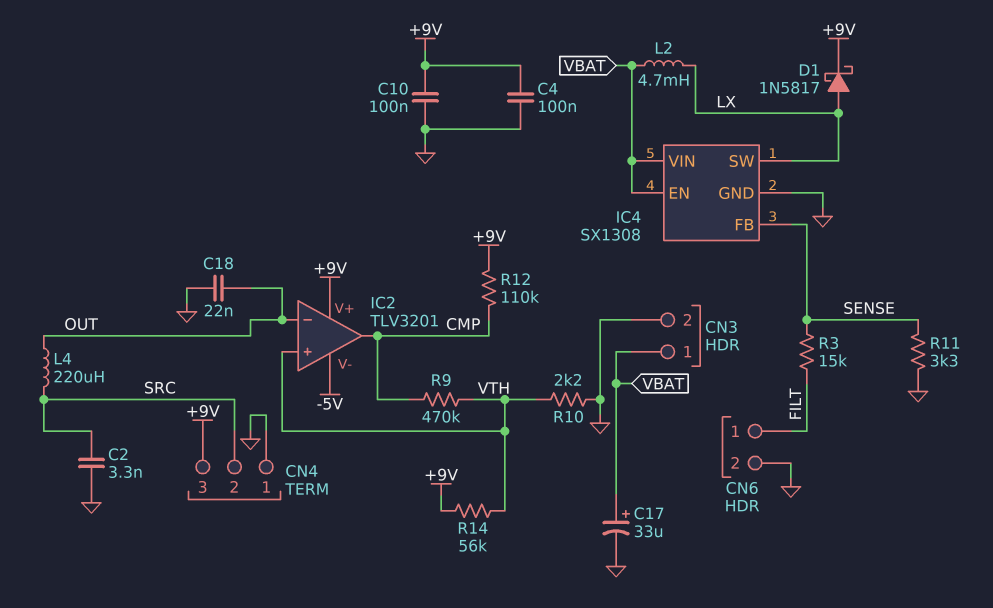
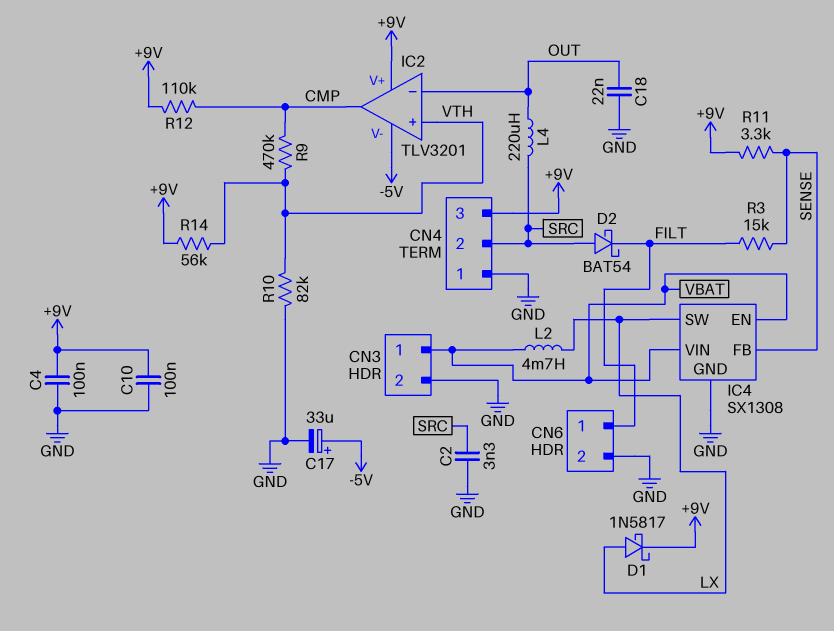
C17: 33uF (plus VBAT, minus GND) -> 33uF (plus -5V, minus GND)
D2: none -> schottky BAT54 (A SRC, K FILT)
R10: 2.2k (GND, VTH) -> 82k (GND, VTH)
R11: 3.3k (GND, SENSE) -> 3.3k (+9V, SENSE)

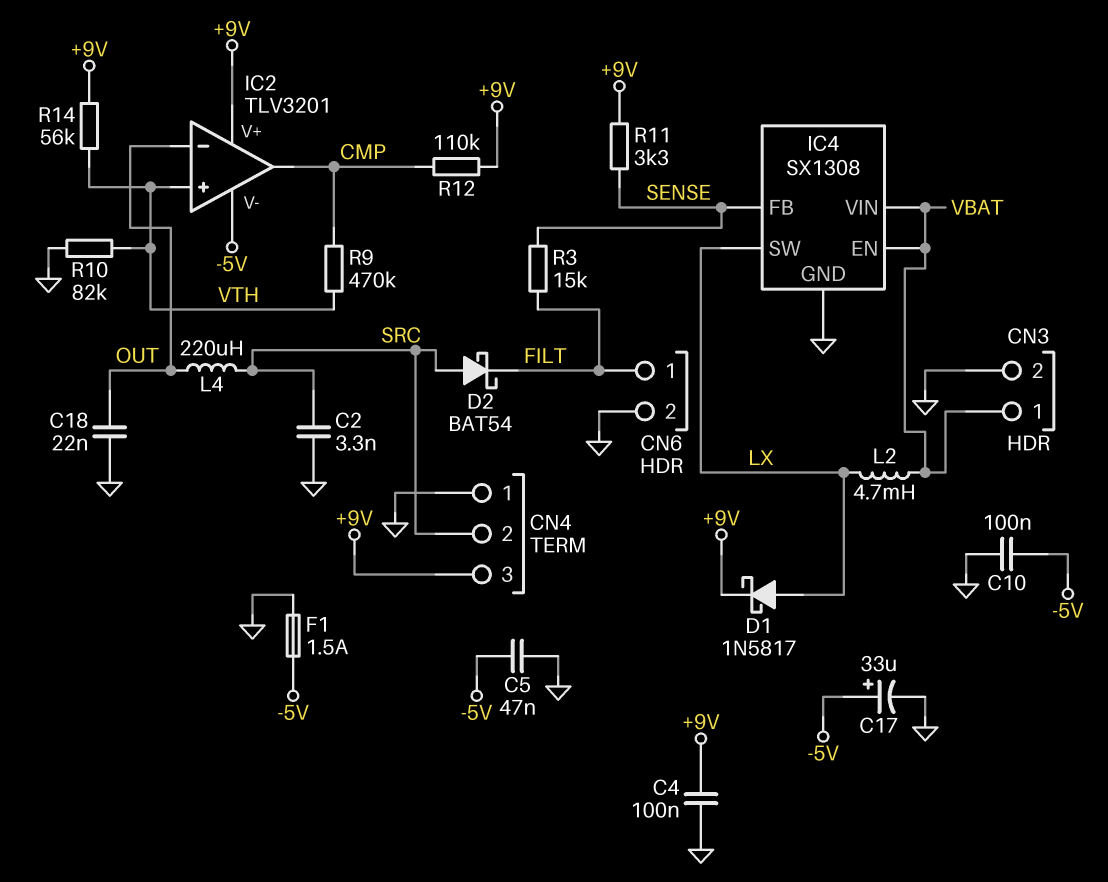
C5: none -> 47nF (-5V, GND)
C10: 100nF (+9V, GND) -> 100nF (-5V, GND)
F1: none -> 1.5A (-5V, GND)

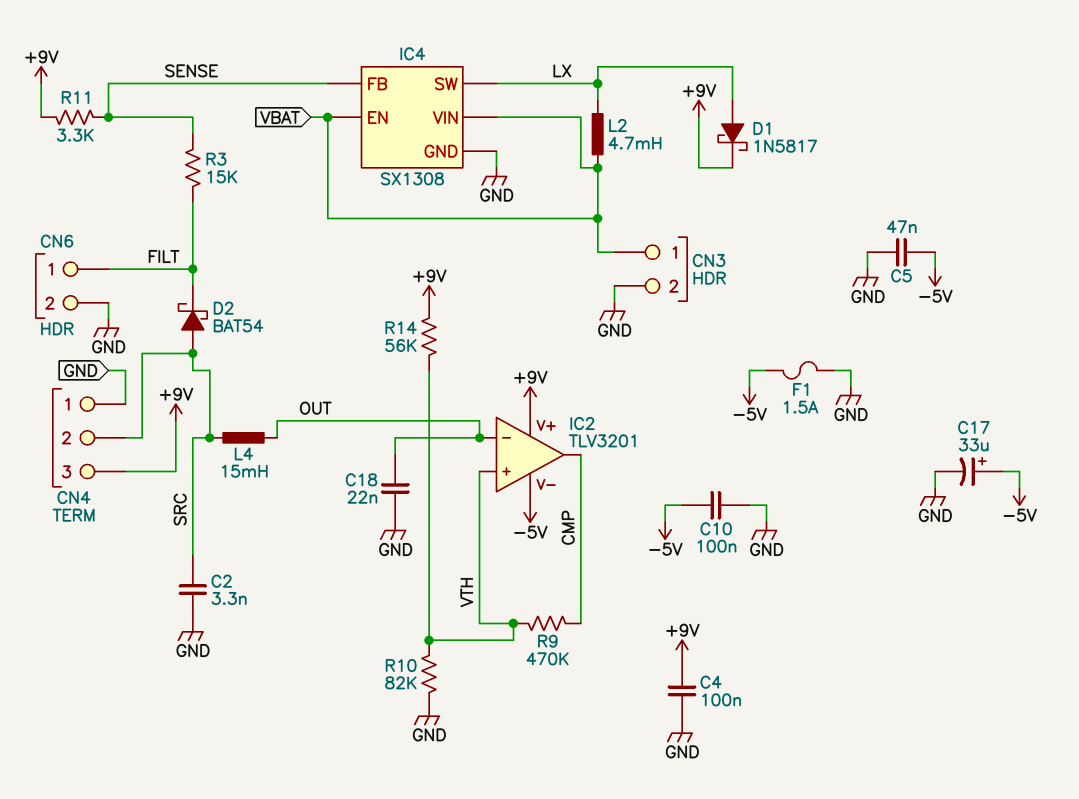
L4: 220uH (OUT, SRC) -> 15mH (OUT, SRC)
R12: 110k (+9V, CMP) -> none

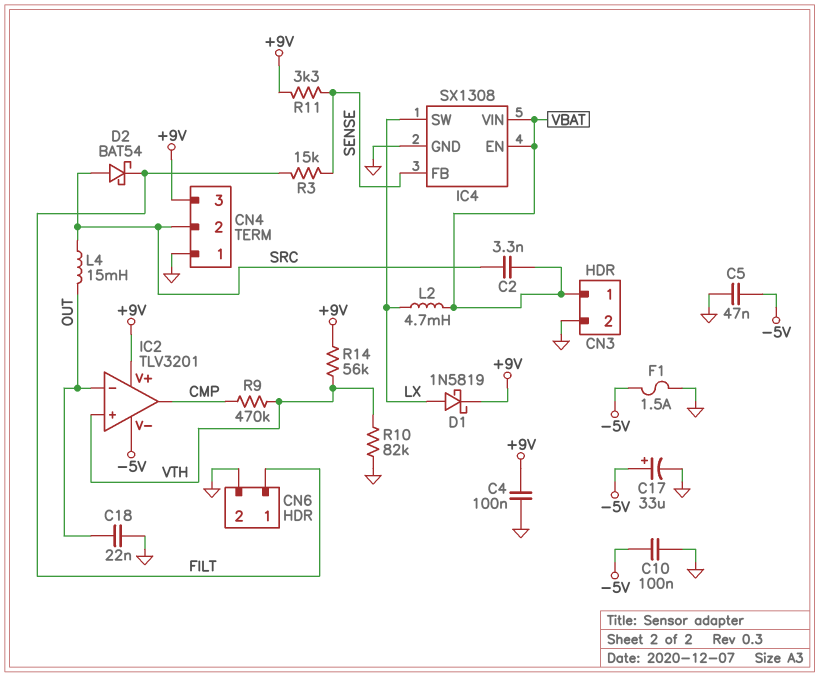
C2: 3.3nF (GND, SRC) -> 3.3nF (SRC, VBAT)
D1: schottky 1N5817 (A LX, K +9V) -> schottky 1N5819 (A LX, K +9V)

